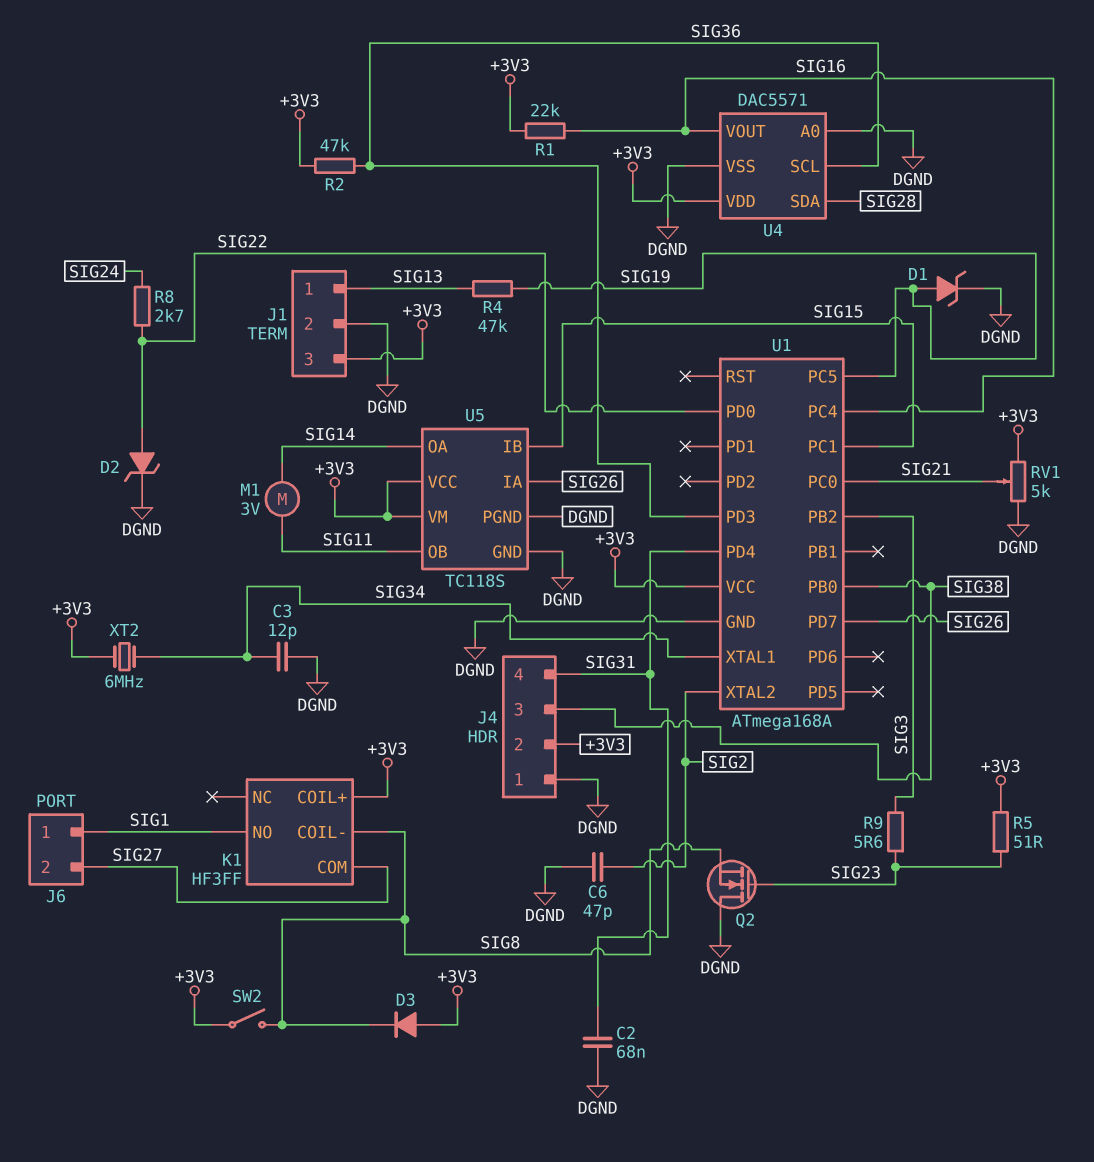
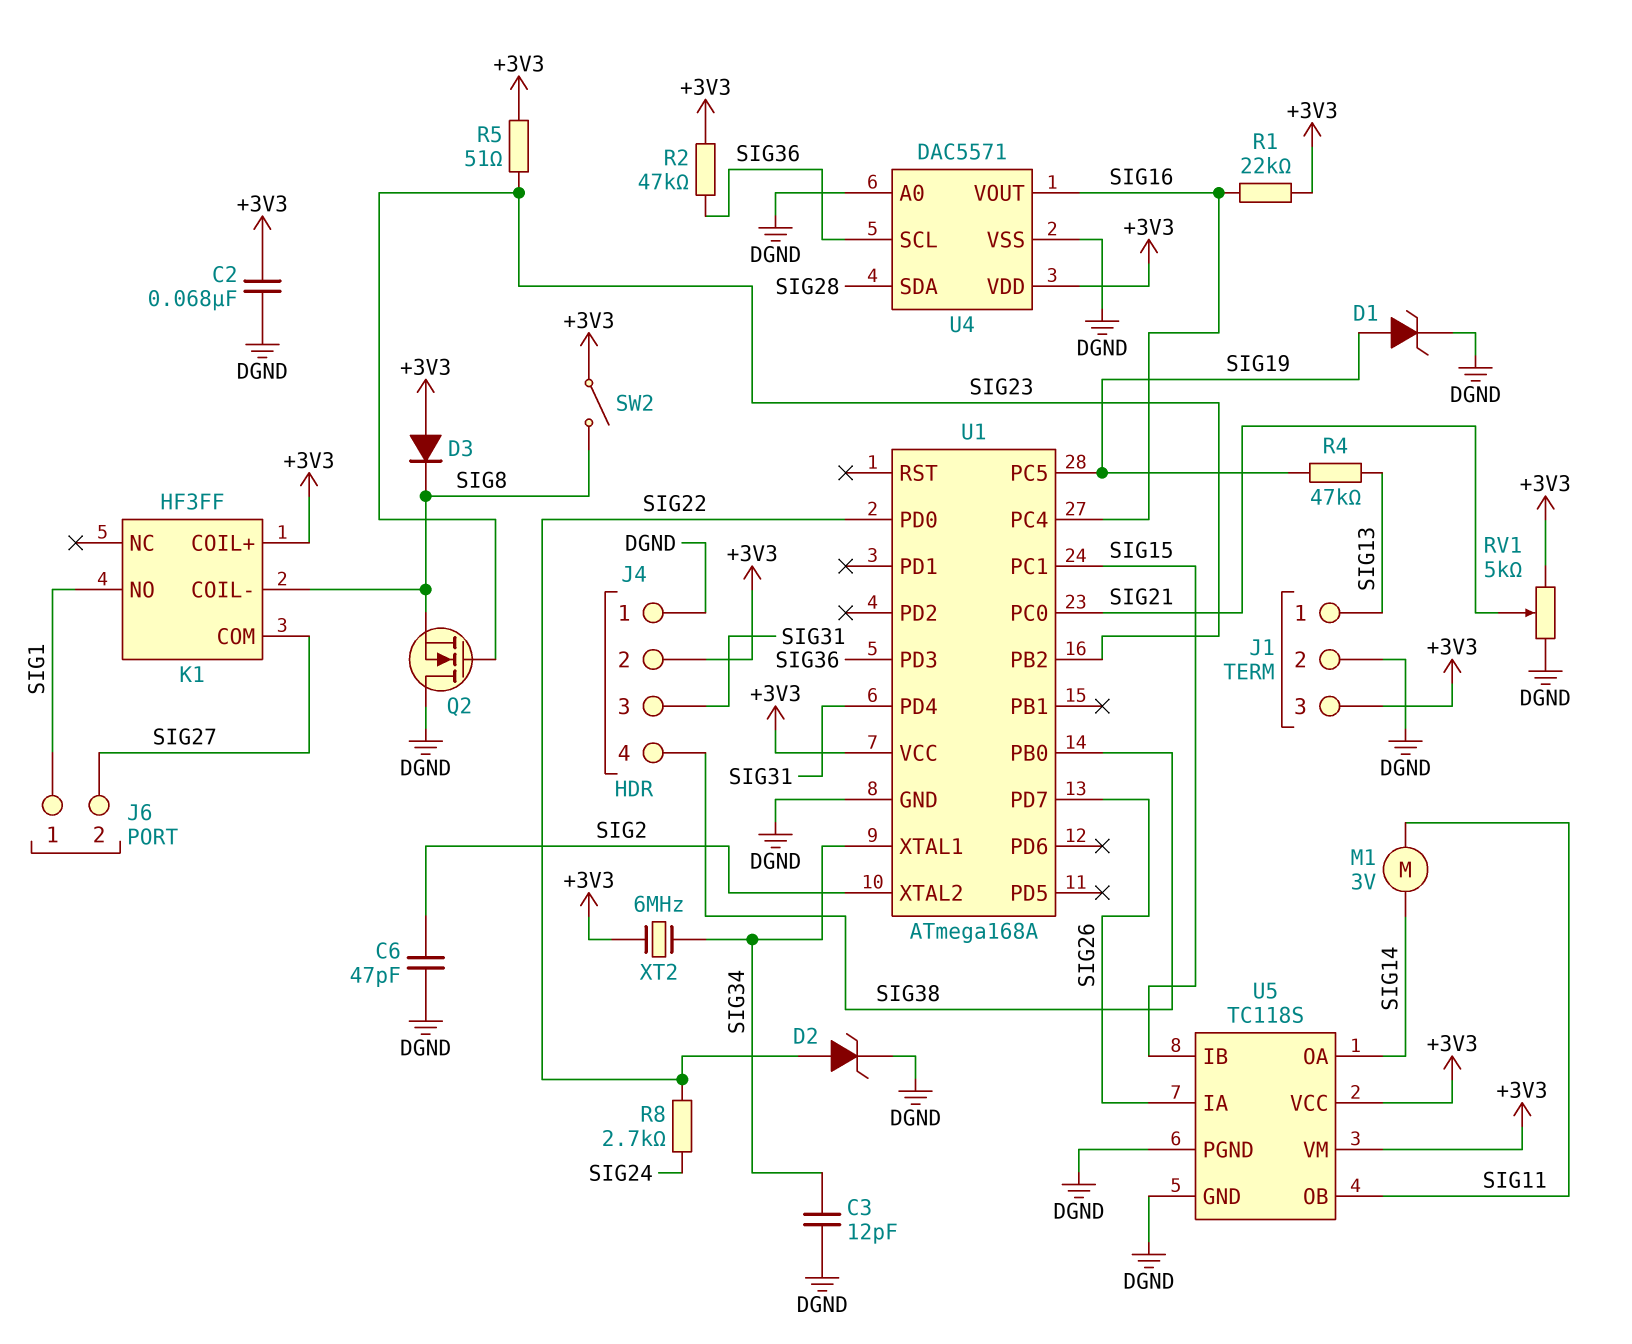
C2: 68nF (DGND, SIG31) -> 68nF (+3V3, DGND)
J4 pin 3: SIG38 -> SIG31
J4 pin 4: SIG31 -> SIG38
R9: 5.6 (SIG3, SIG23) -> none
U1 pin PB2: SIG3 -> SIG23

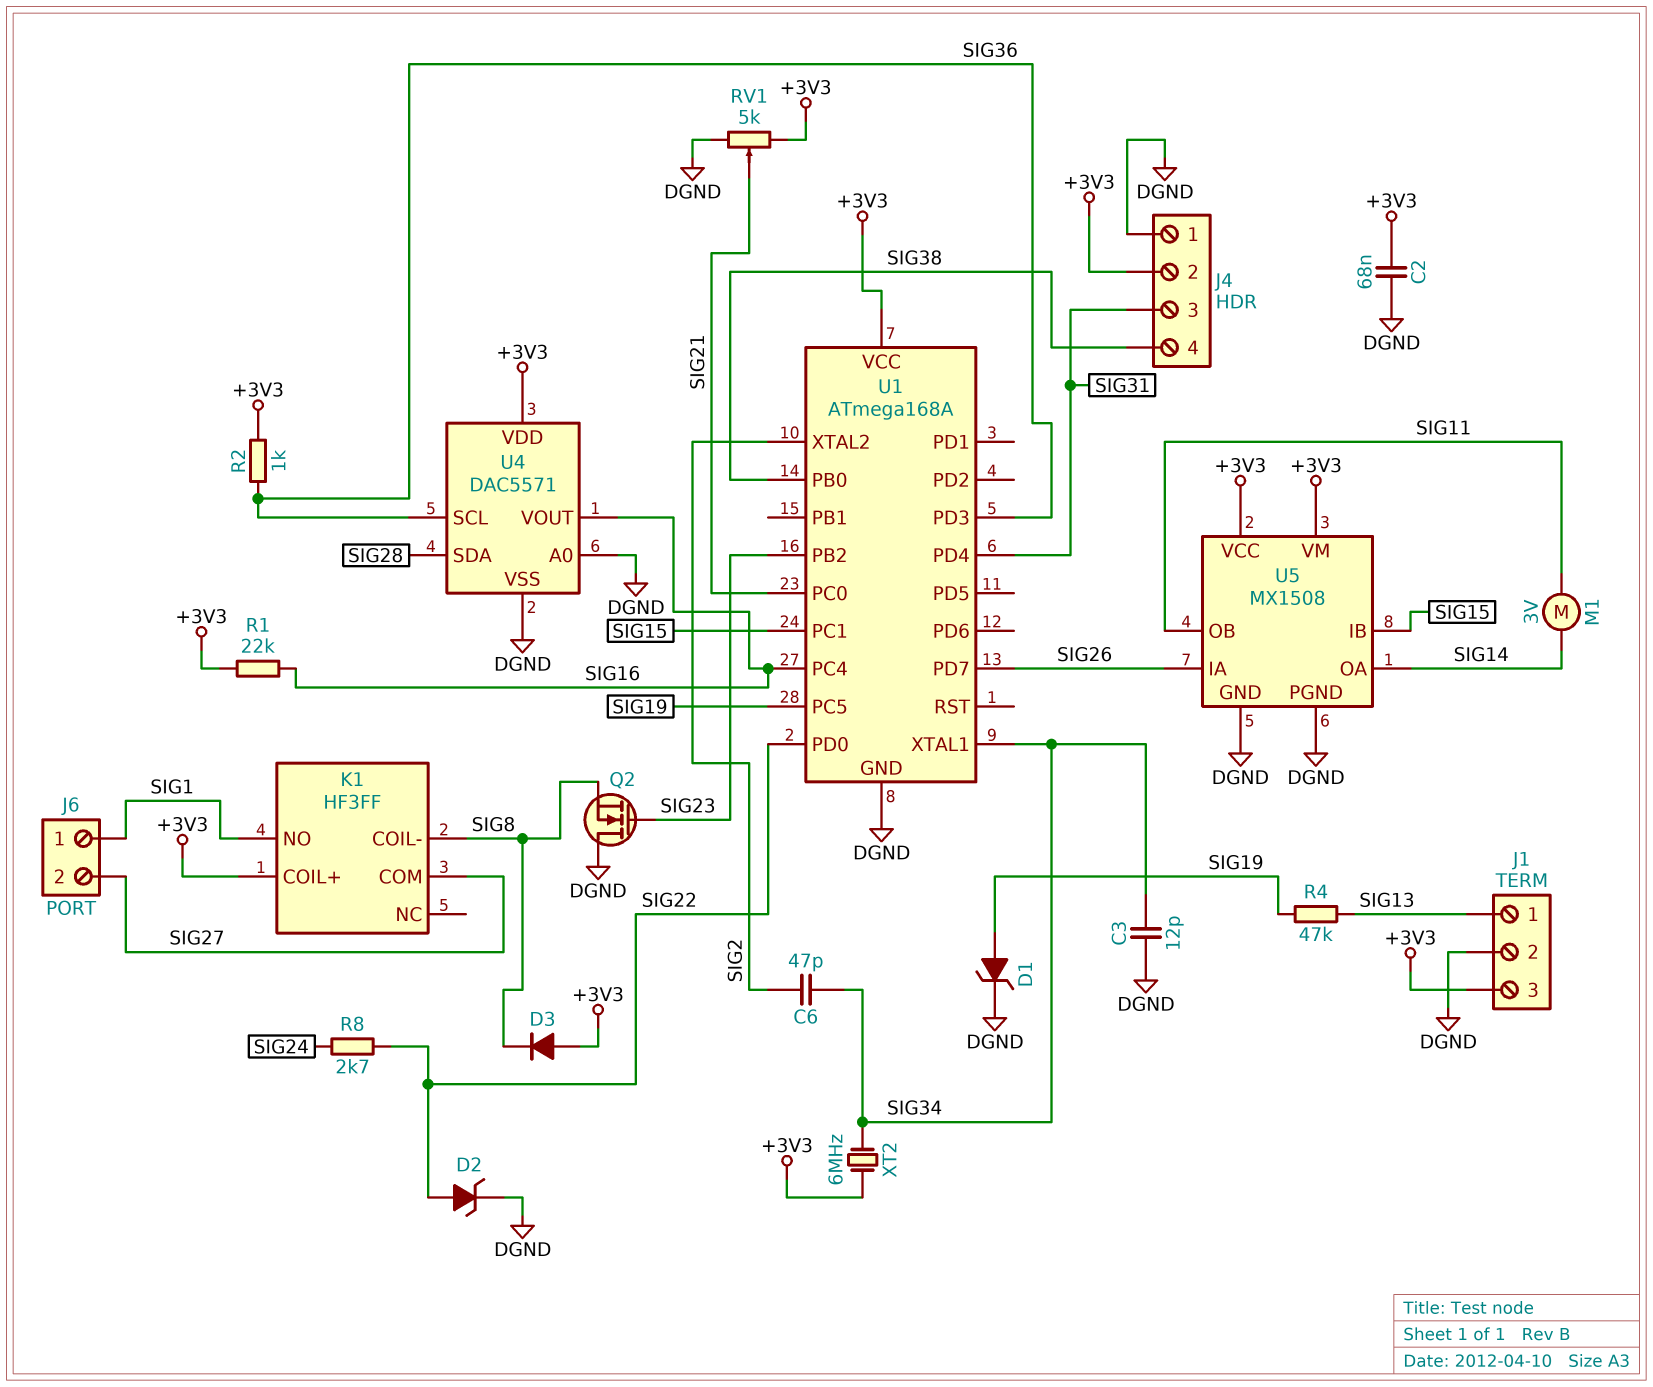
C6: 47pF (DGND, SIG2) -> 47pF (SIG2, SIG34)
R2: 47k (+3V3, SIG36) -> 1k (+3V3, SIG36)
R5: 51 (+3V3, SIG23) -> none
SW2: switch (+3V3, SIG8) -> none
U5: TC118S -> MX1508

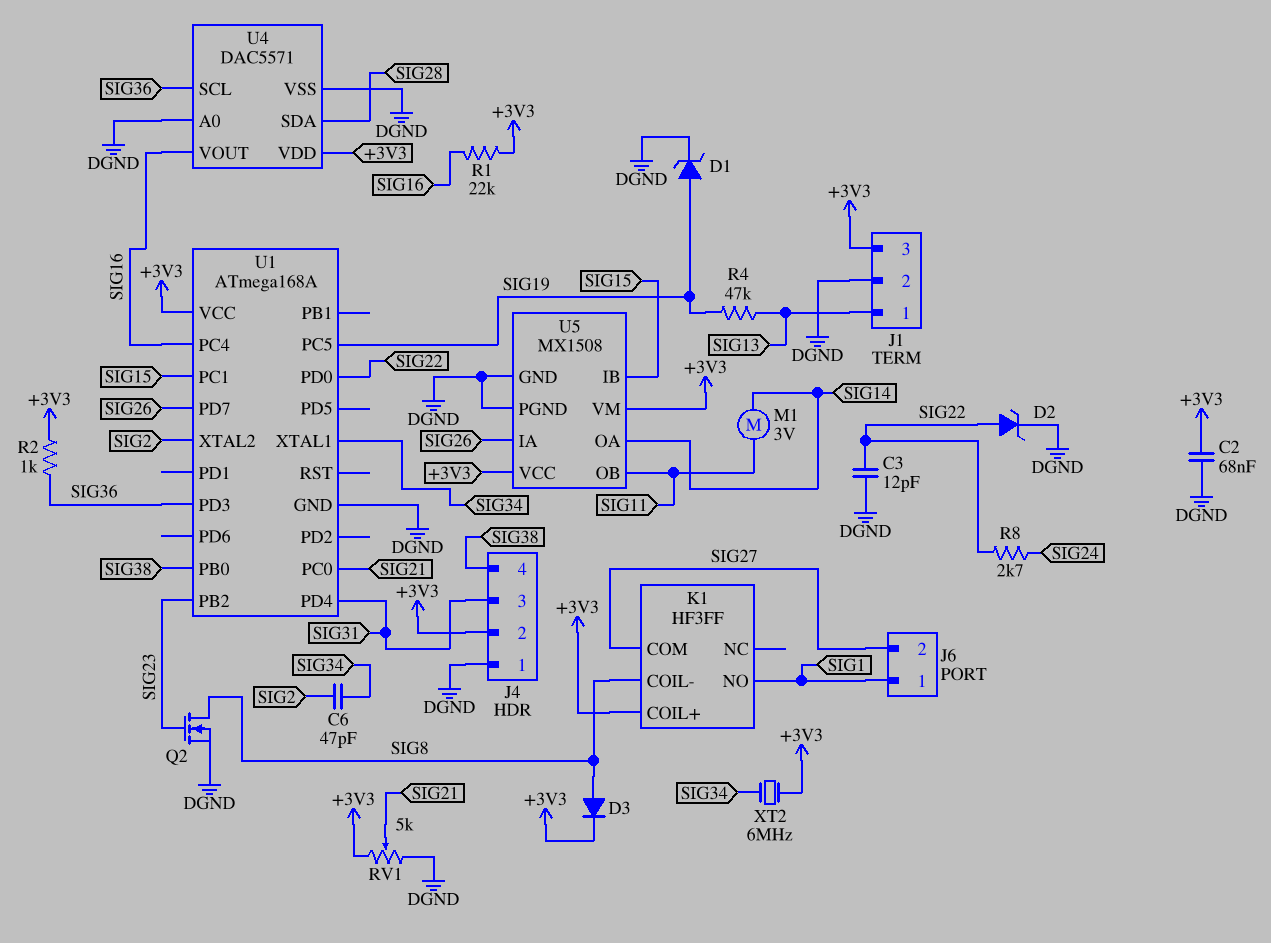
C3: 12pF (DGND, SIG34) -> 12pF (DGND, SIG22)
D3: diode (A +3V3, K SIG8) -> diode (A SIG8, K +3V3)
Q2: NMOS (G SIG23, D DGND, S SIG8) -> NMOS (G SIG23, D SIG8, S DGND)

